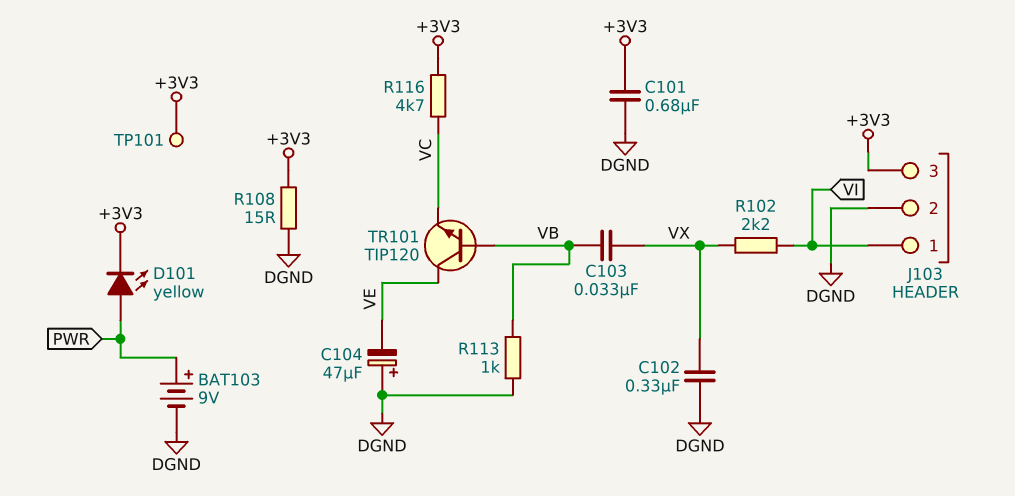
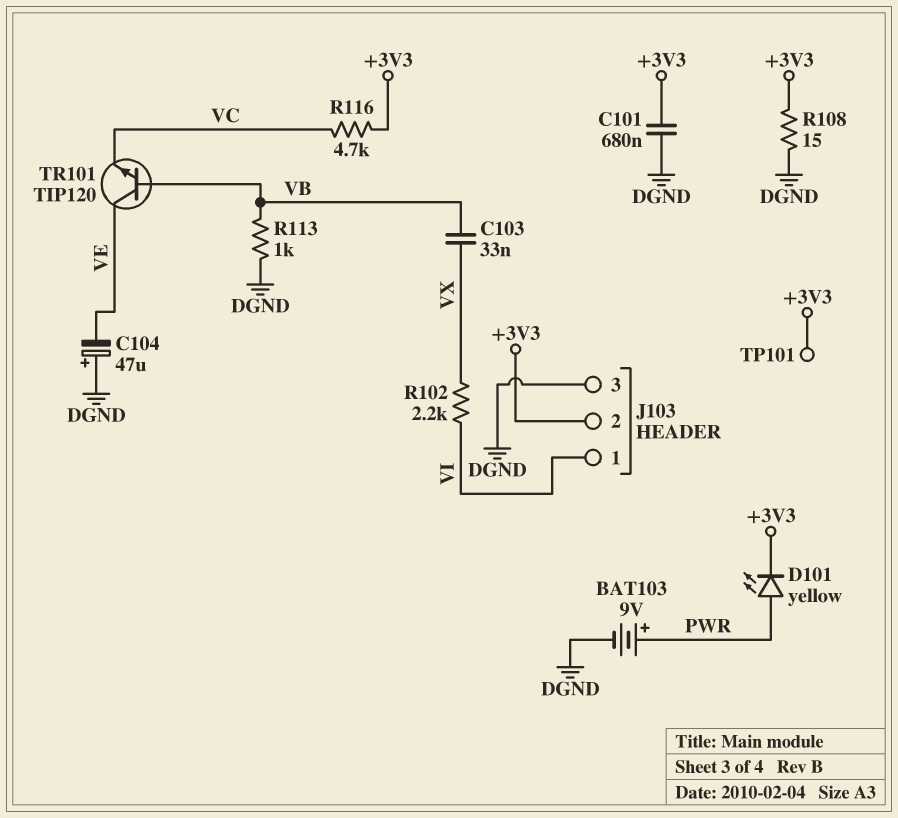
C102: 330nF (DGND, VX) -> none
J103 pin 2: DGND -> +3V3
J103 pin 3: +3V3 -> DGND

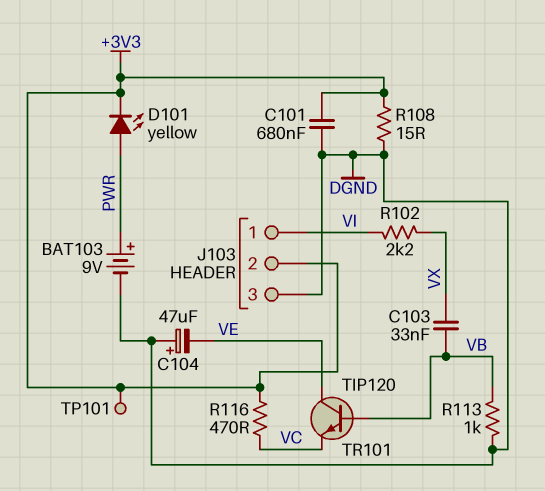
R116: 4.7k (+3V3, VC) -> 470 (+3V3, VC)

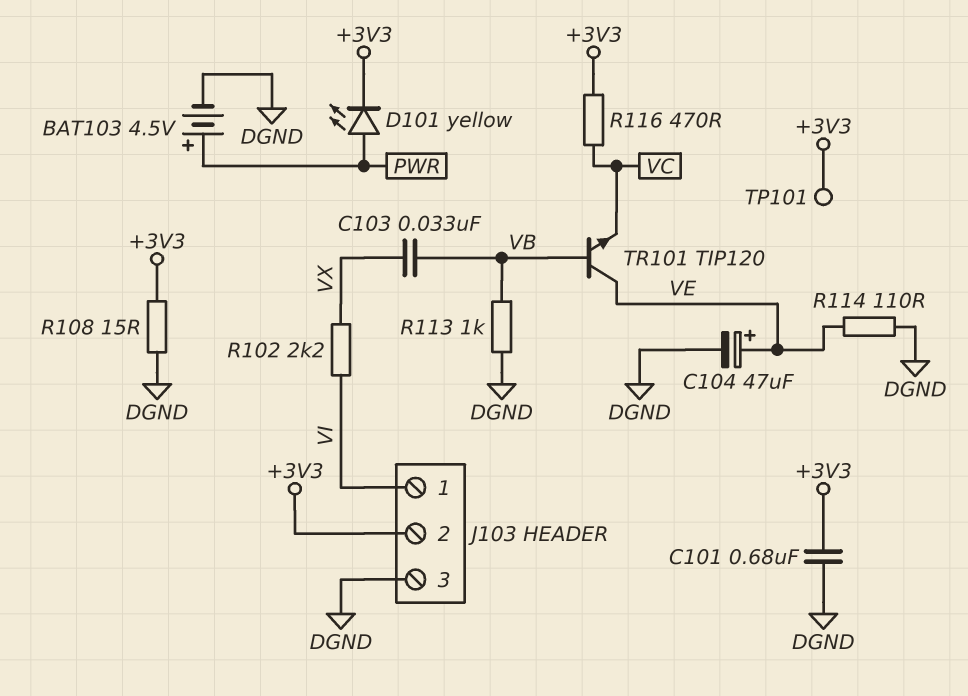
BAT103: 9V (plus PWR, minus DGND) -> 4.5V (plus PWR, minus DGND)
C104: 47uF (plus DGND, minus VE) -> 47uF (plus VE, minus DGND)
R114: none -> 110 (DGND, VE)

